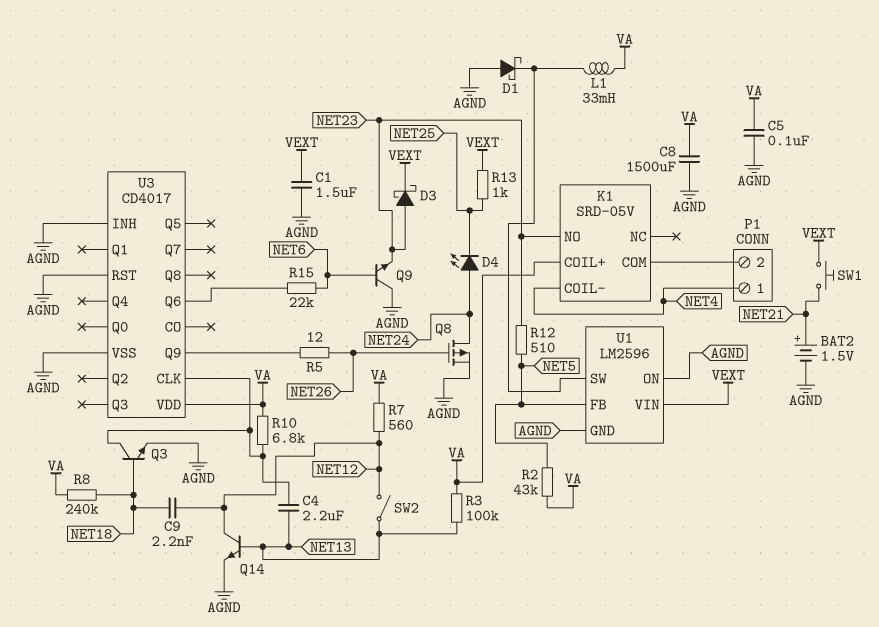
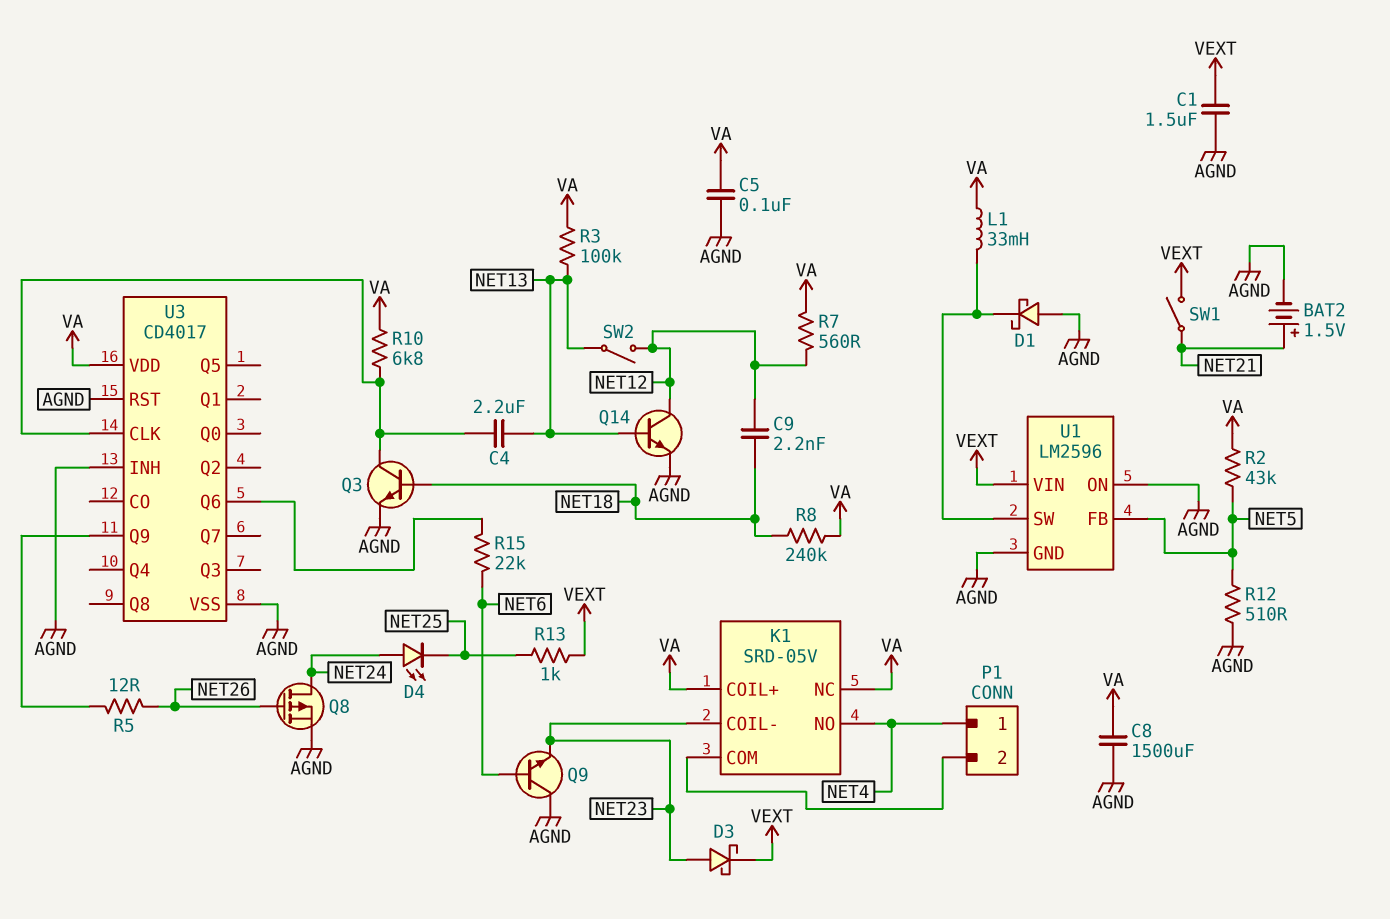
K1 pin COIL-: NET4 -> NET23
K1 pin NC: none -> VA
K1 pin NO: NET23 -> NET4
R12: 510 (NET5, NET23) -> 510 (AGND, NET5)
SW1: button (NET21, VEXT) -> switch (NET21, VEXT)

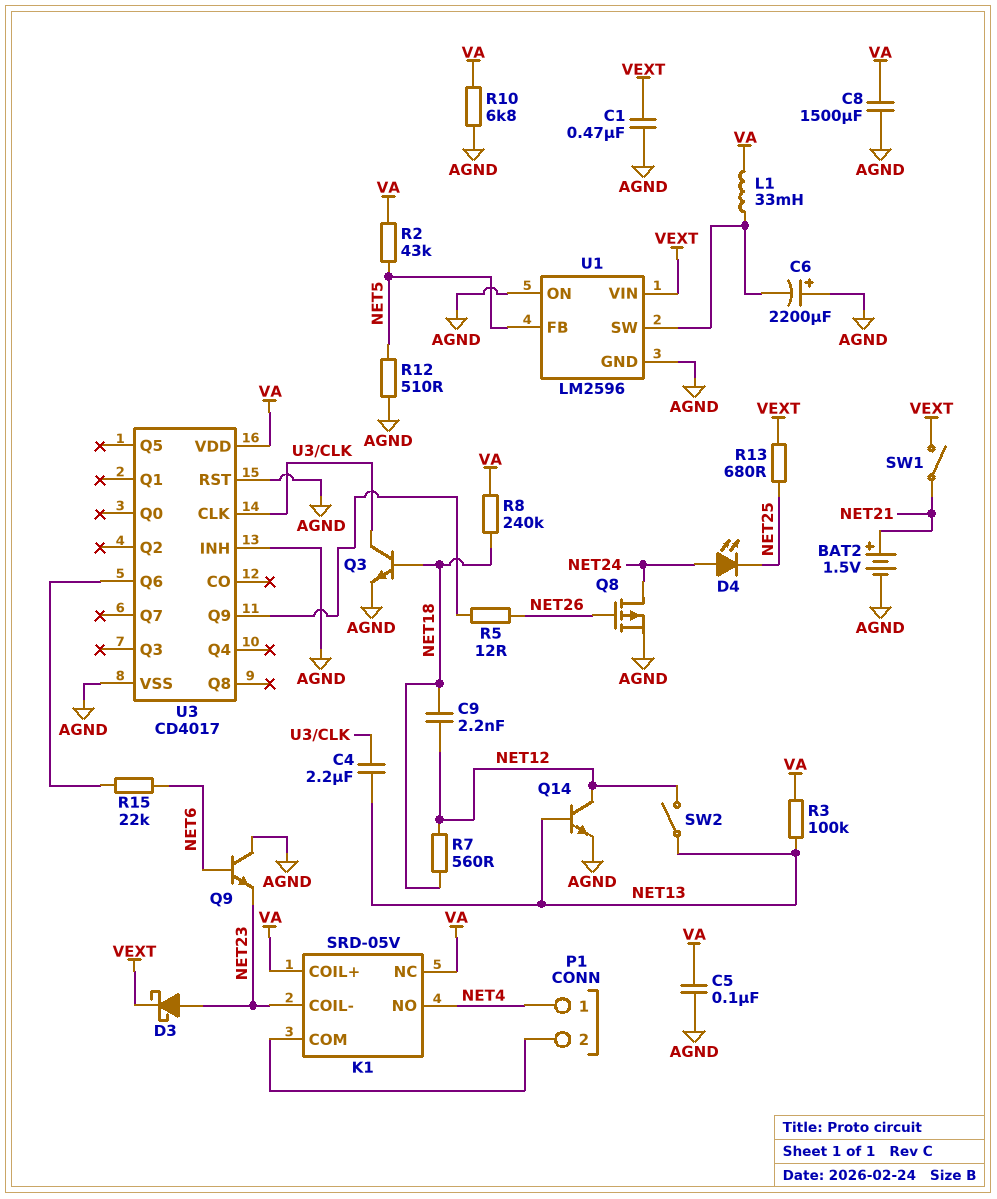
C1: 1.5uF (AGND, VEXT) -> 470nF (AGND, VEXT)
C6: none -> 2200uF (plus AGND, minus U1/SW)
D1: schottky (A AGND, K U1/SW) -> none
R7: 560 (NET12, VA) -> 560 (NET12, NET18)
R10: 6.8k (U3/CLK, VA) -> 6.8k (AGND, VA)
R13: 1k (NET25, VEXT) -> 680 (NET25, VEXT)

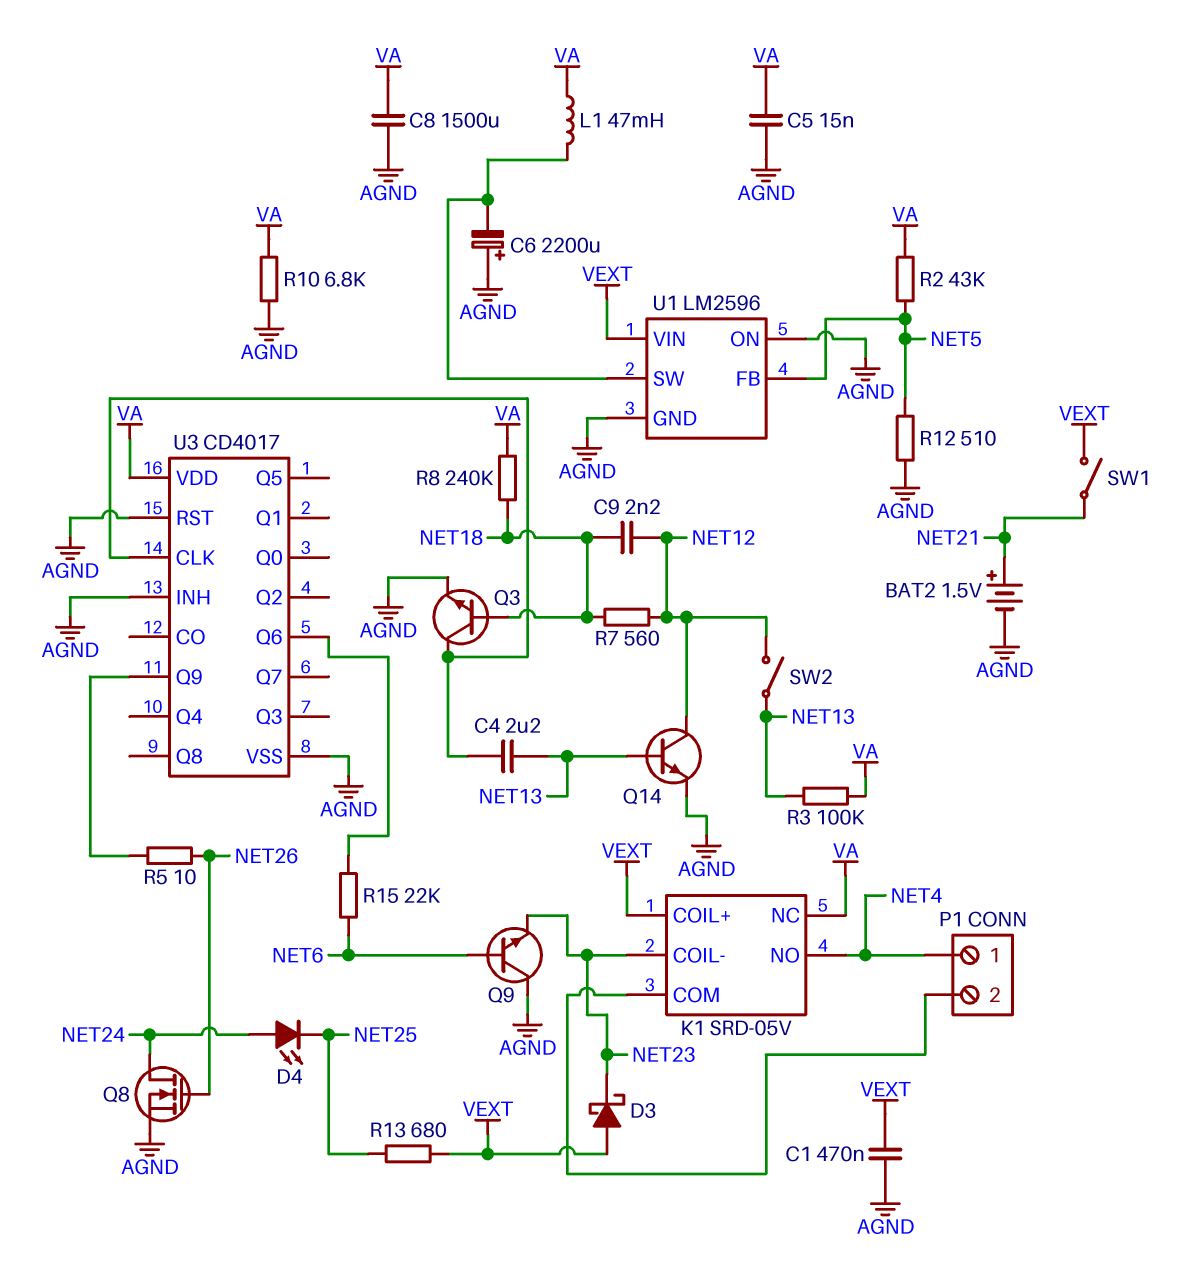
C5: 100nF (AGND, VA) -> 15nF (AGND, VA)
D3: schottky (A NET23, K VEXT) -> schottky (A VEXT, K NET23)
K1 pin COIL+: VA -> VEXT
L1: 33mH (U1/SW, VA) -> 47mH (U1/SW, VA)
Q8: PMOS (G NET26, D NET24, S AGND) -> NMOS (G NET26, D NET24, S AGND)
R5: 12 (NET26, U3/Q9) -> 10 (NET26, U3/Q9)

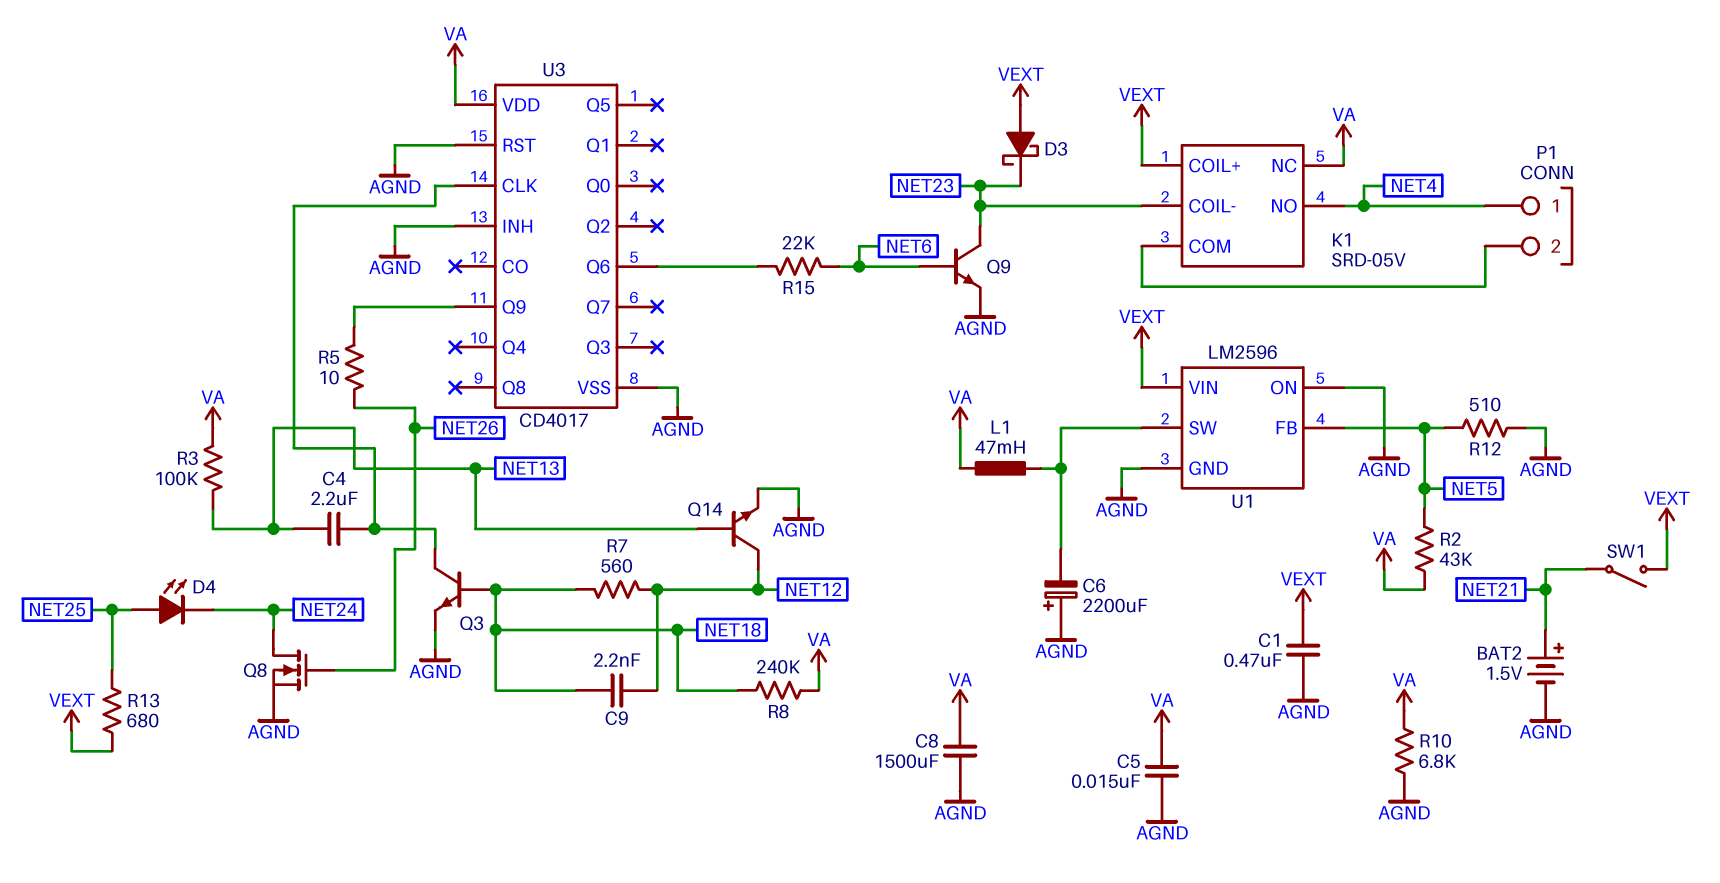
D4: LED (A NET24, K NET25) -> LED (A NET25, K NET24)
Q9: NPN (B NET6, C AGND, E NET23) -> NPN (B NET6, C NET23, E AGND)
SW2: switch (NET12, NET13) -> none

